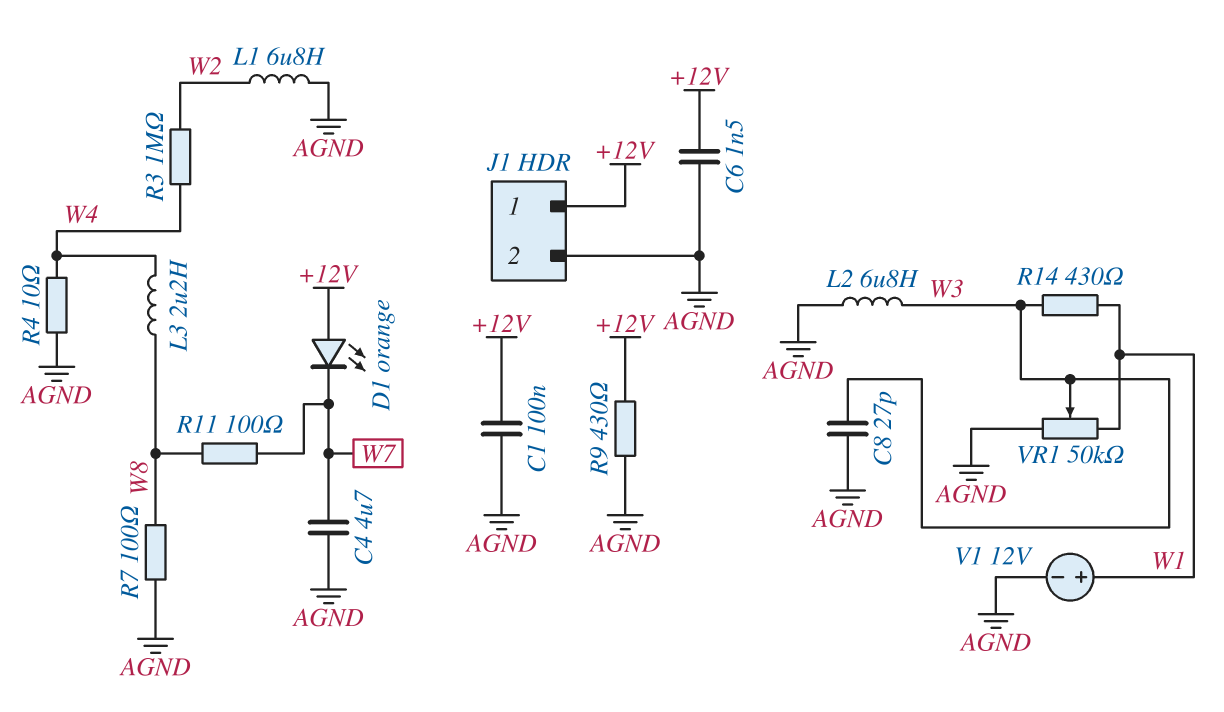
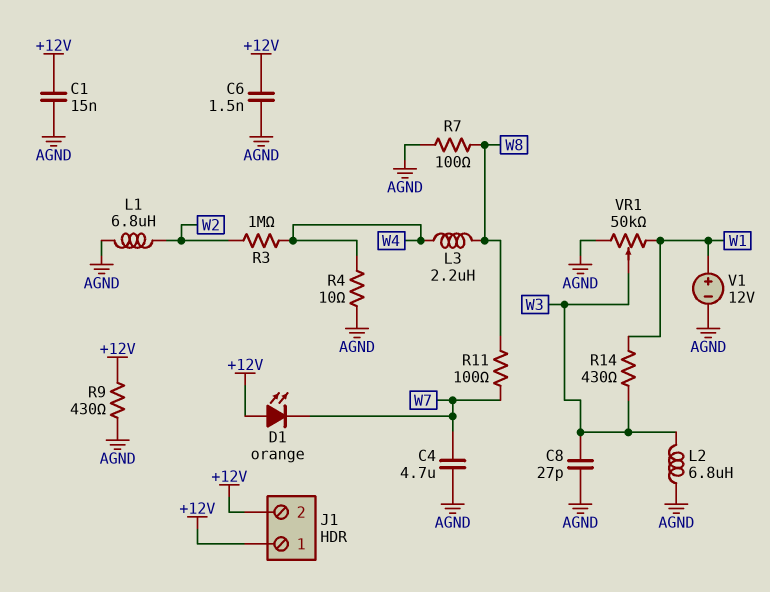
C1: 100nF (+12V, AGND) -> 15nF (+12V, AGND)
J1 pin 2: AGND -> +12V

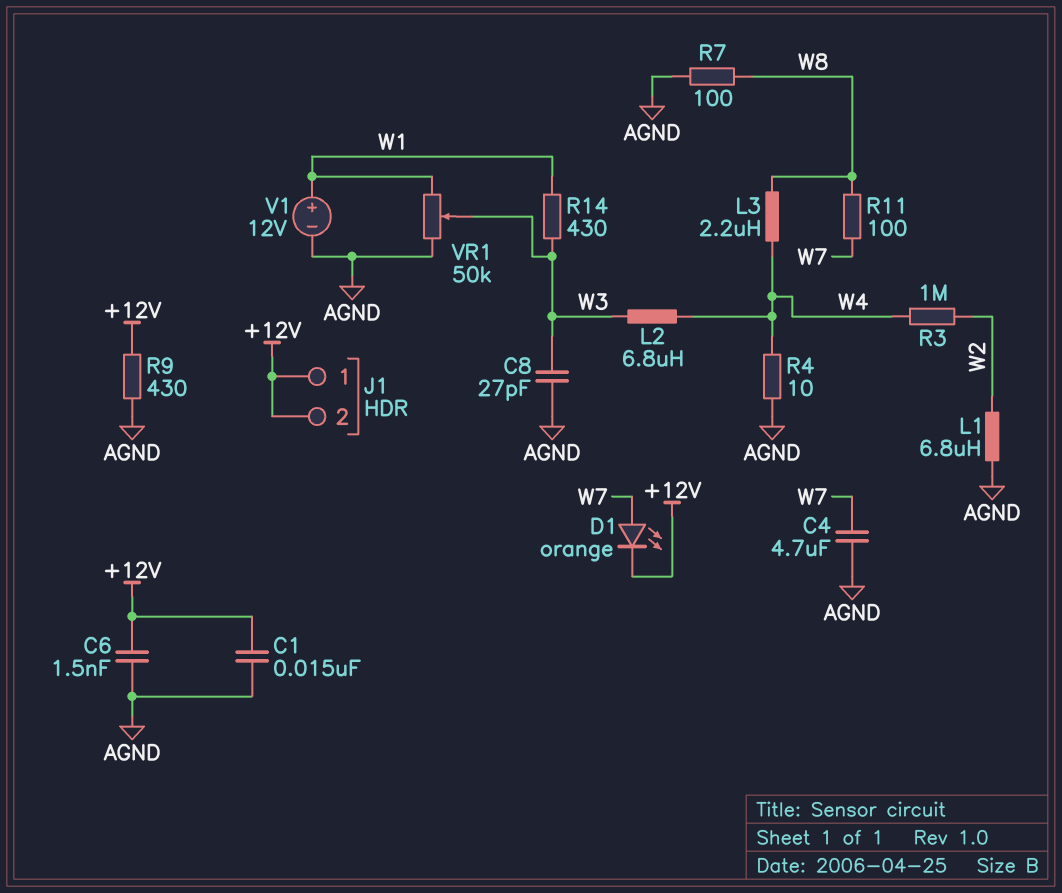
D1: LED orange (A +12V, K W7) -> LED orange (A W7, K +12V)
L2: 6.8uH (AGND, W3) -> 6.8uH (W3, W4)

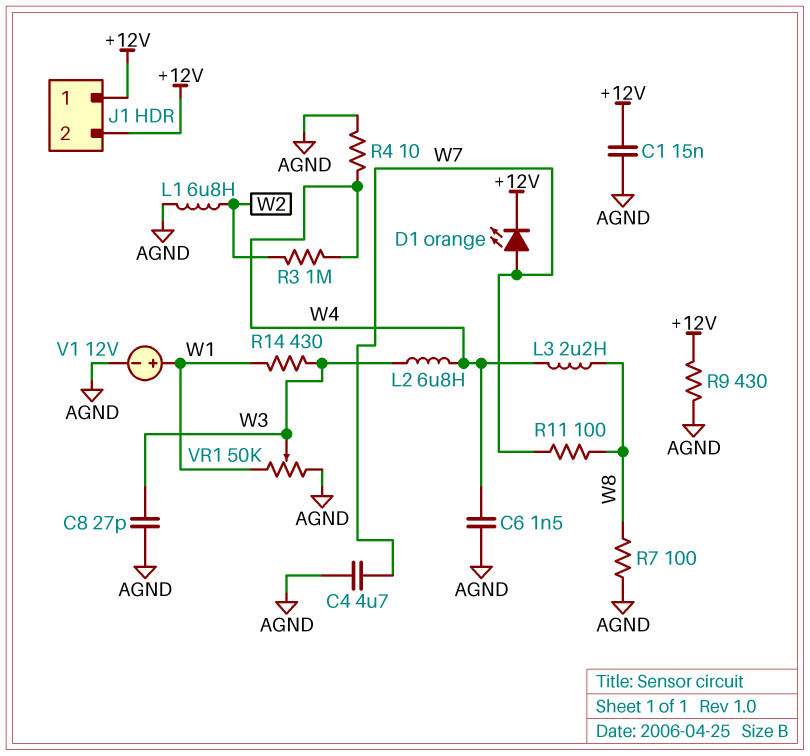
C6: 1.5nF (+12V, AGND) -> 1.5nF (AGND, W4)

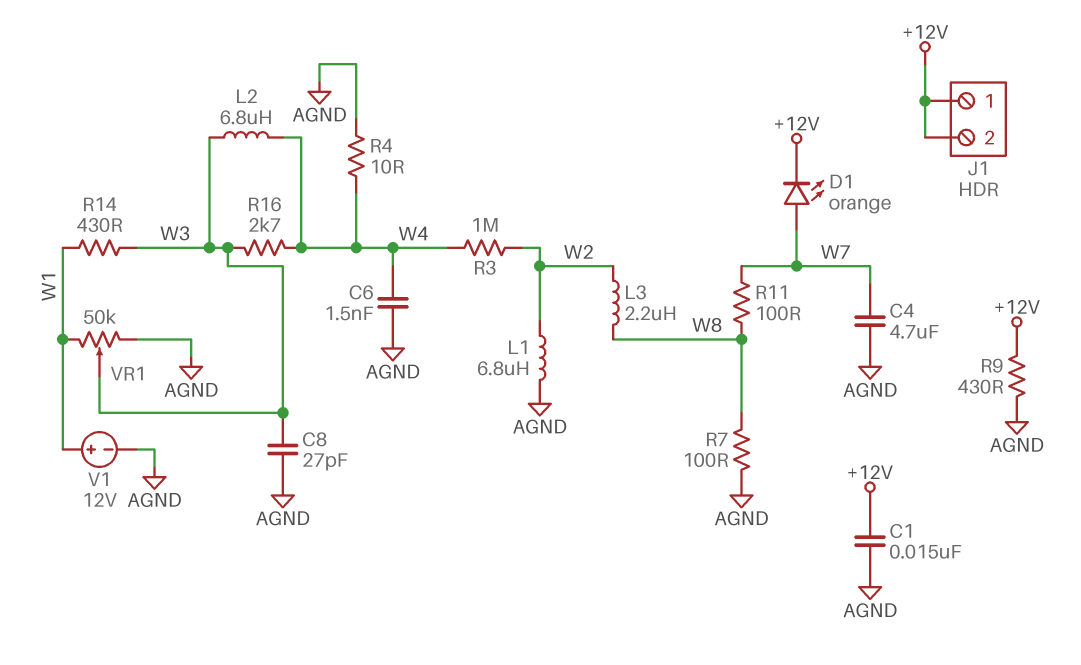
L3: 2.2uH (W4, W8) -> 2.2uH (W2, W8)
R16: none -> 2.7k (W3, W4)

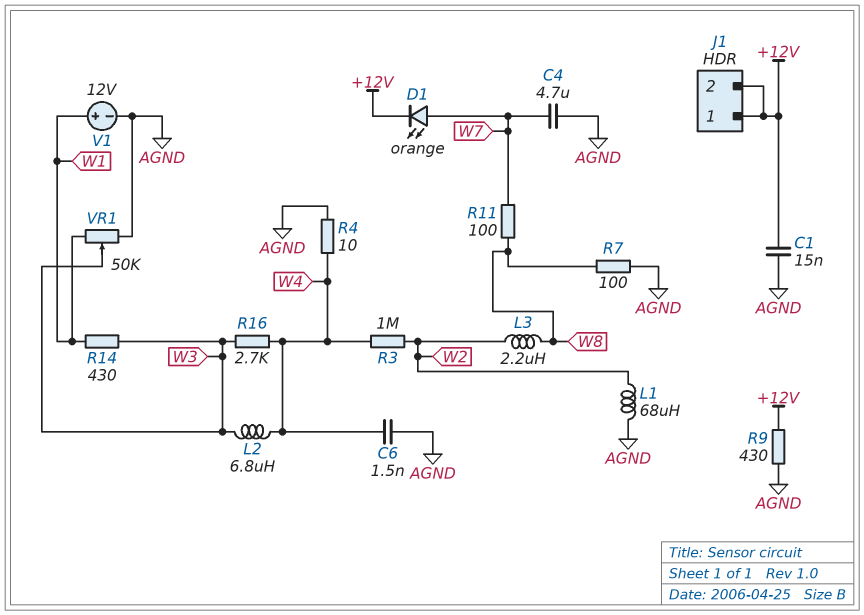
C8: 27pF (AGND, W3) -> none
L1: 6.8uH (AGND, W2) -> 68uH (AGND, W2)

